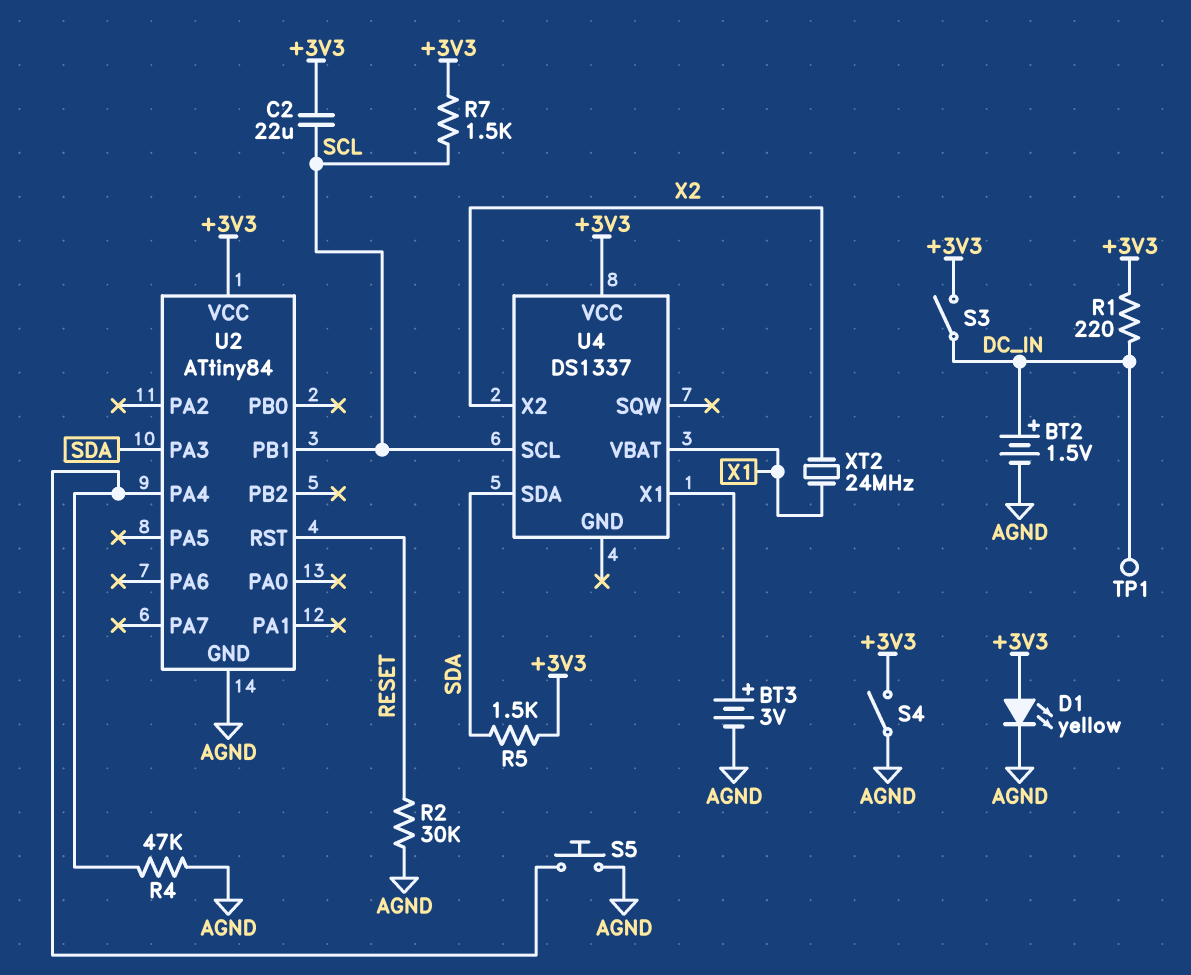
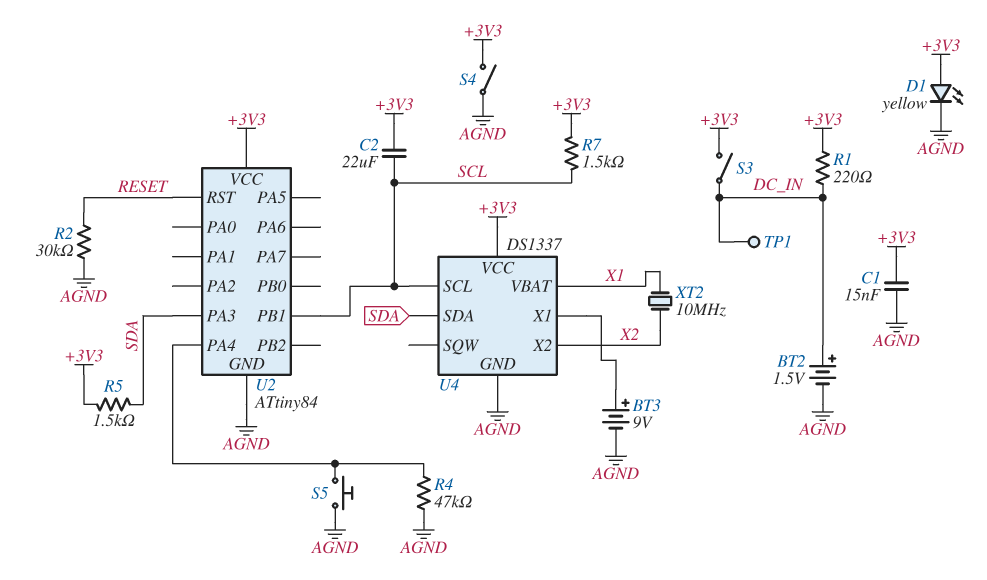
BT3: 3V (plus U4/X1, minus AGND) -> 9V (plus U4/X1, minus AGND)
C1: none -> 15nF (+3V3, AGND)
U4 pin GND: none -> AGND
XT2: 24MHz (X1, X2) -> 10MHz (X1, X2)

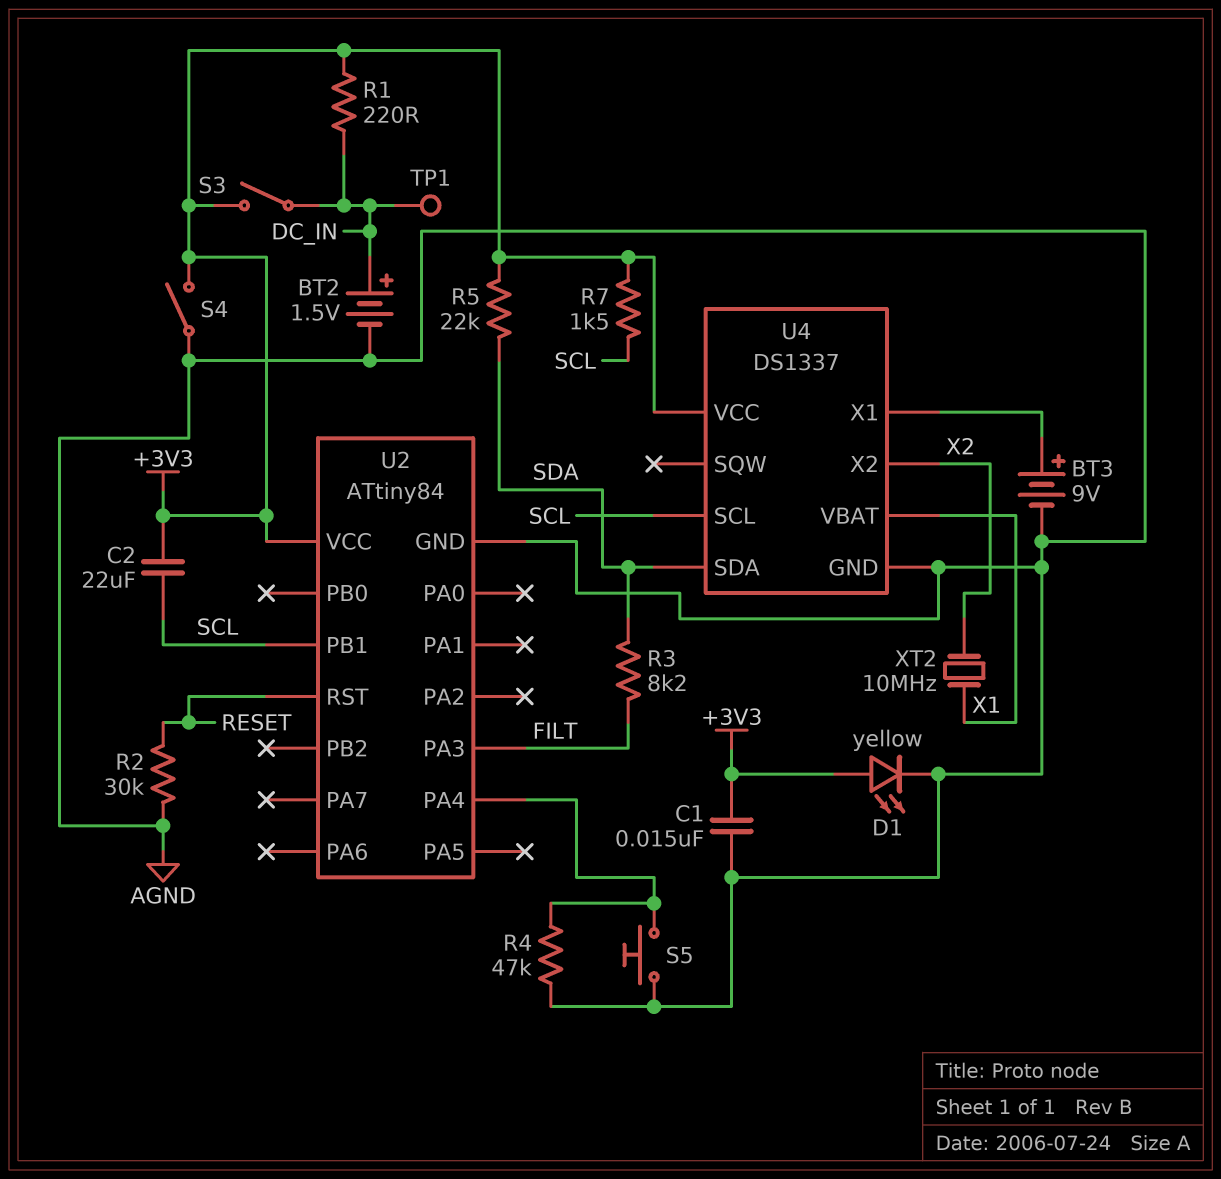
R3: none -> 8.2k (FILT, SDA)
R5: 1.5k (+3V3, SDA) -> 22k (+3V3, SDA)
U2 pin PA3: SDA -> FILT

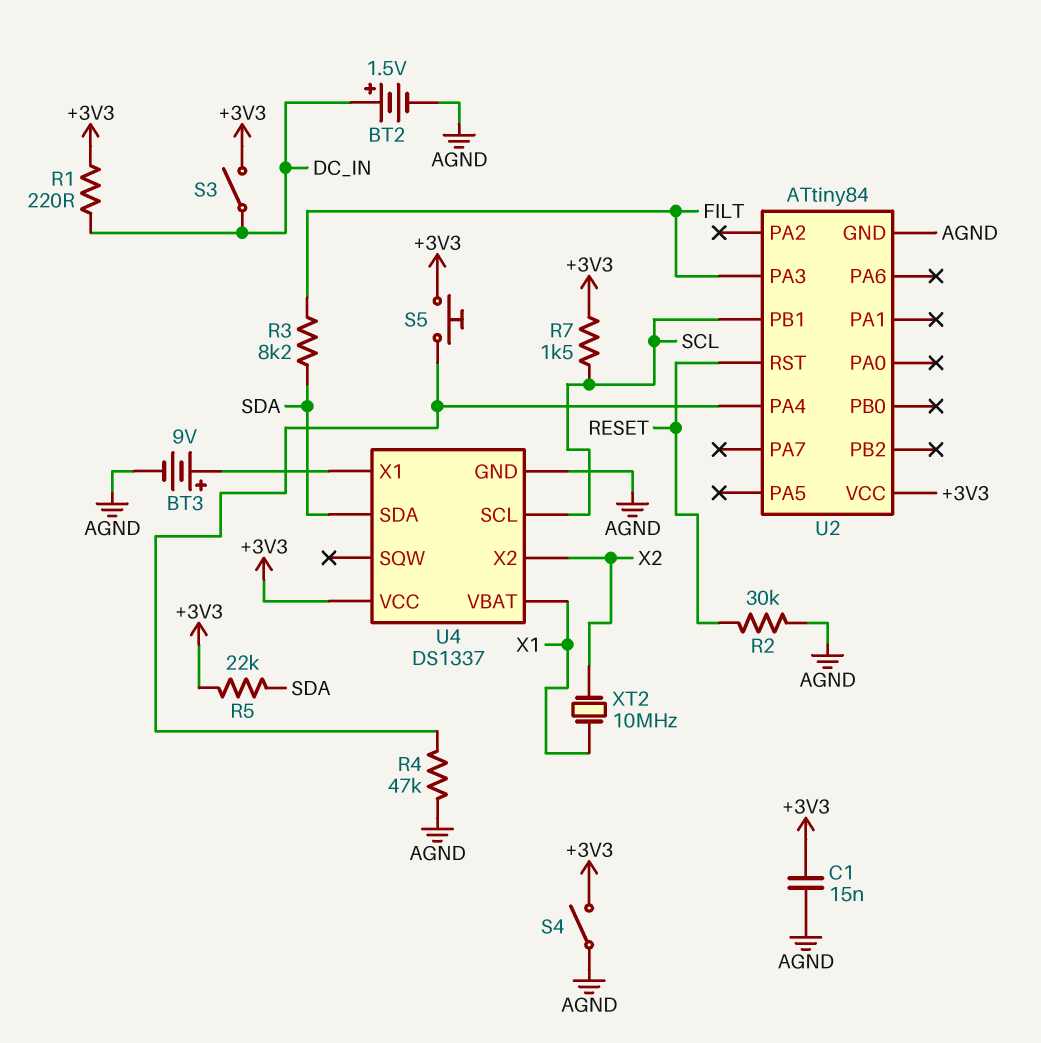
C2: 22uF (+3V3, SCL) -> none
D1: LED yellow (A +3V3, K AGND) -> none
S5: button (AGND, U2/PA4) -> button (+3V3, U2/PA4)
TP1: test point (DC_IN) -> none

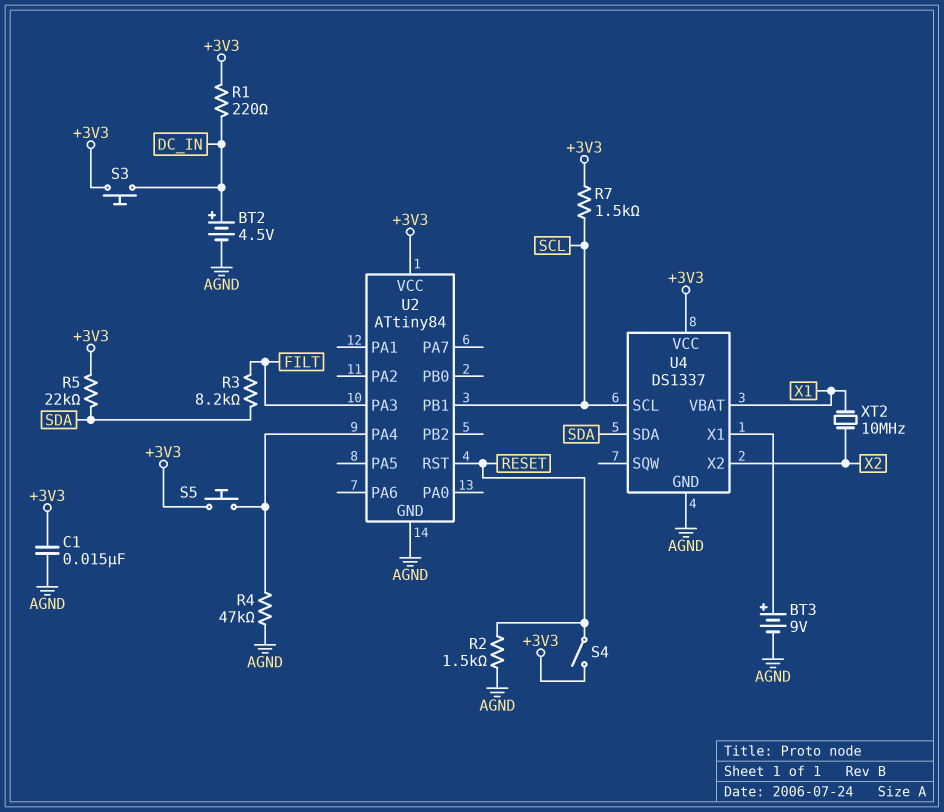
BT2: 1.5V (plus DC_IN, minus AGND) -> 4.5V (plus DC_IN, minus AGND)
R2: 30k (AGND, RESET) -> 1.5k (AGND, RESET)
S3: switch (+3V3, DC_IN) -> button (+3V3, DC_IN)
S4: switch (+3V3, AGND) -> switch (+3V3, RESET)

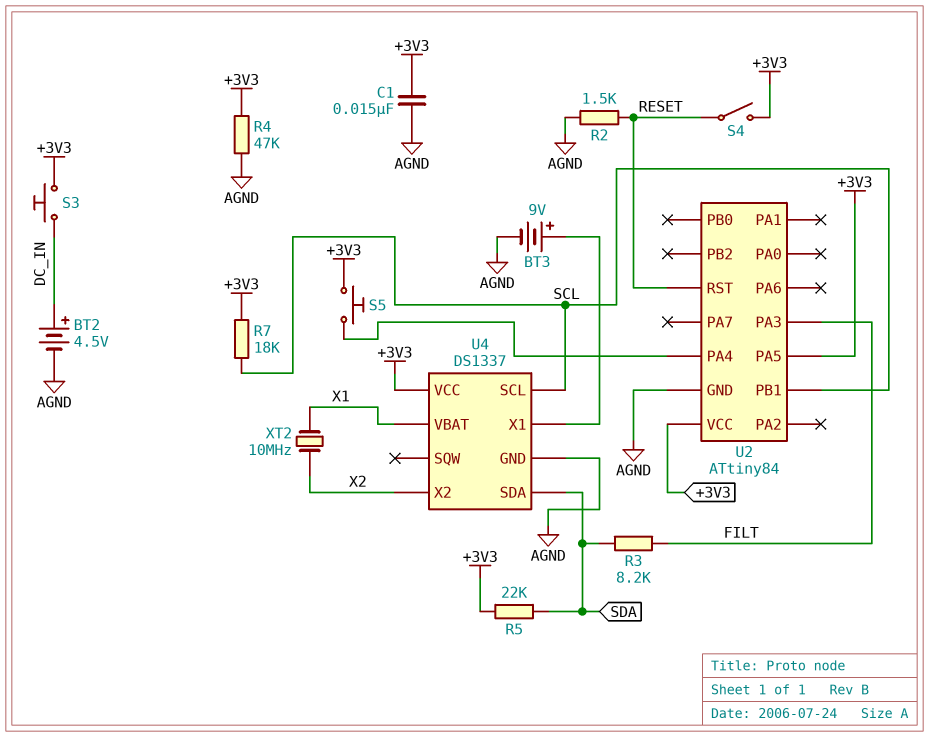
R1: 220 (+3V3, DC_IN) -> none
R4: 47k (AGND, U2/PA4) -> 47k (+3V3, AGND)
R7: 1.5k (+3V3, SCL) -> 18k (+3V3, SCL)
U2 pin PA5: none -> +3V3

